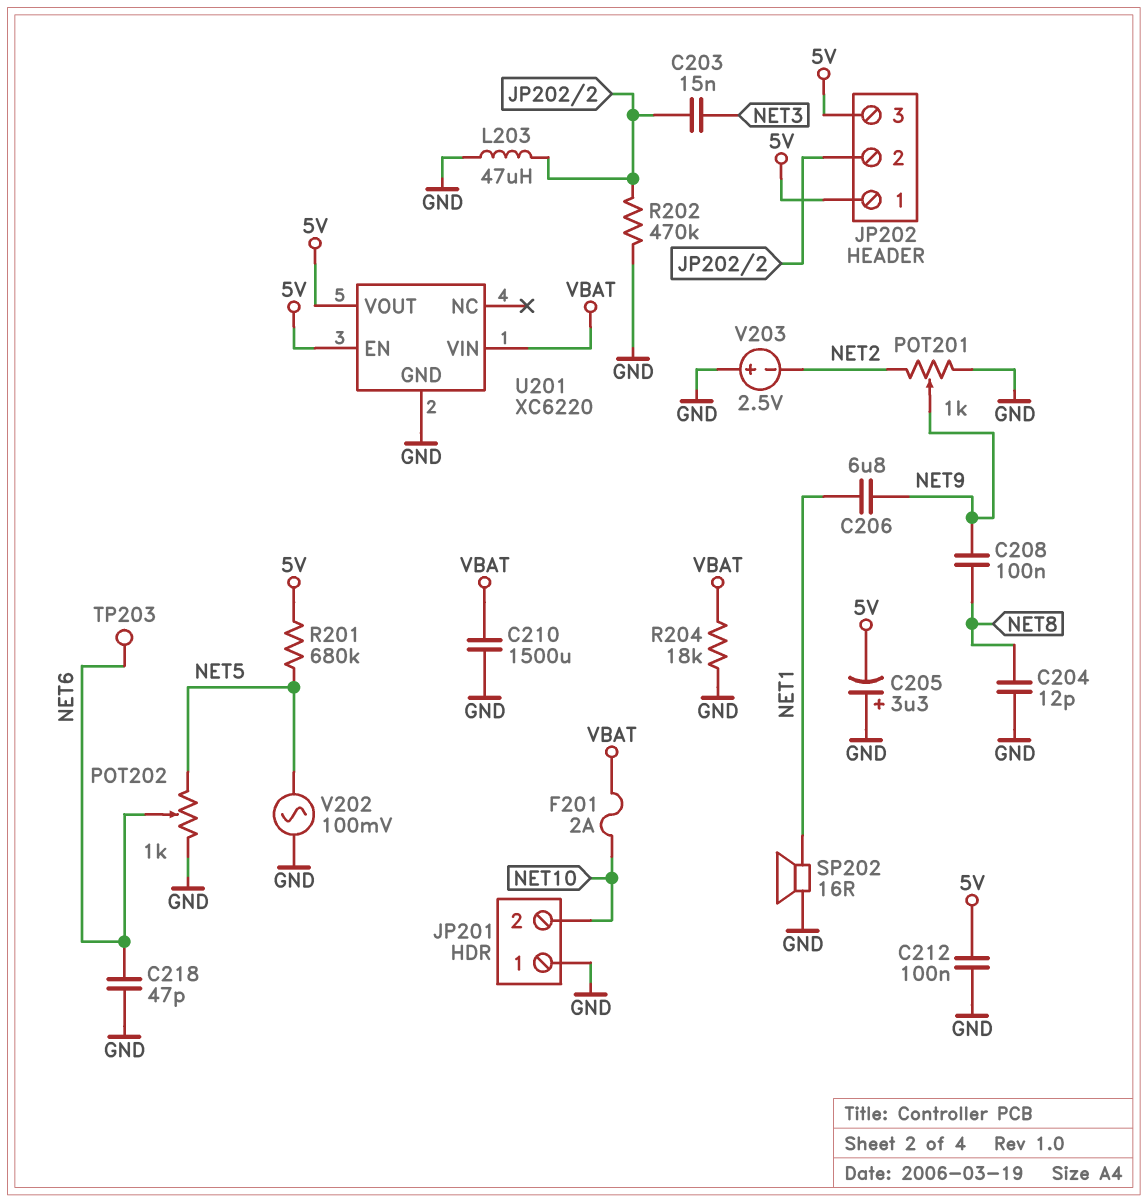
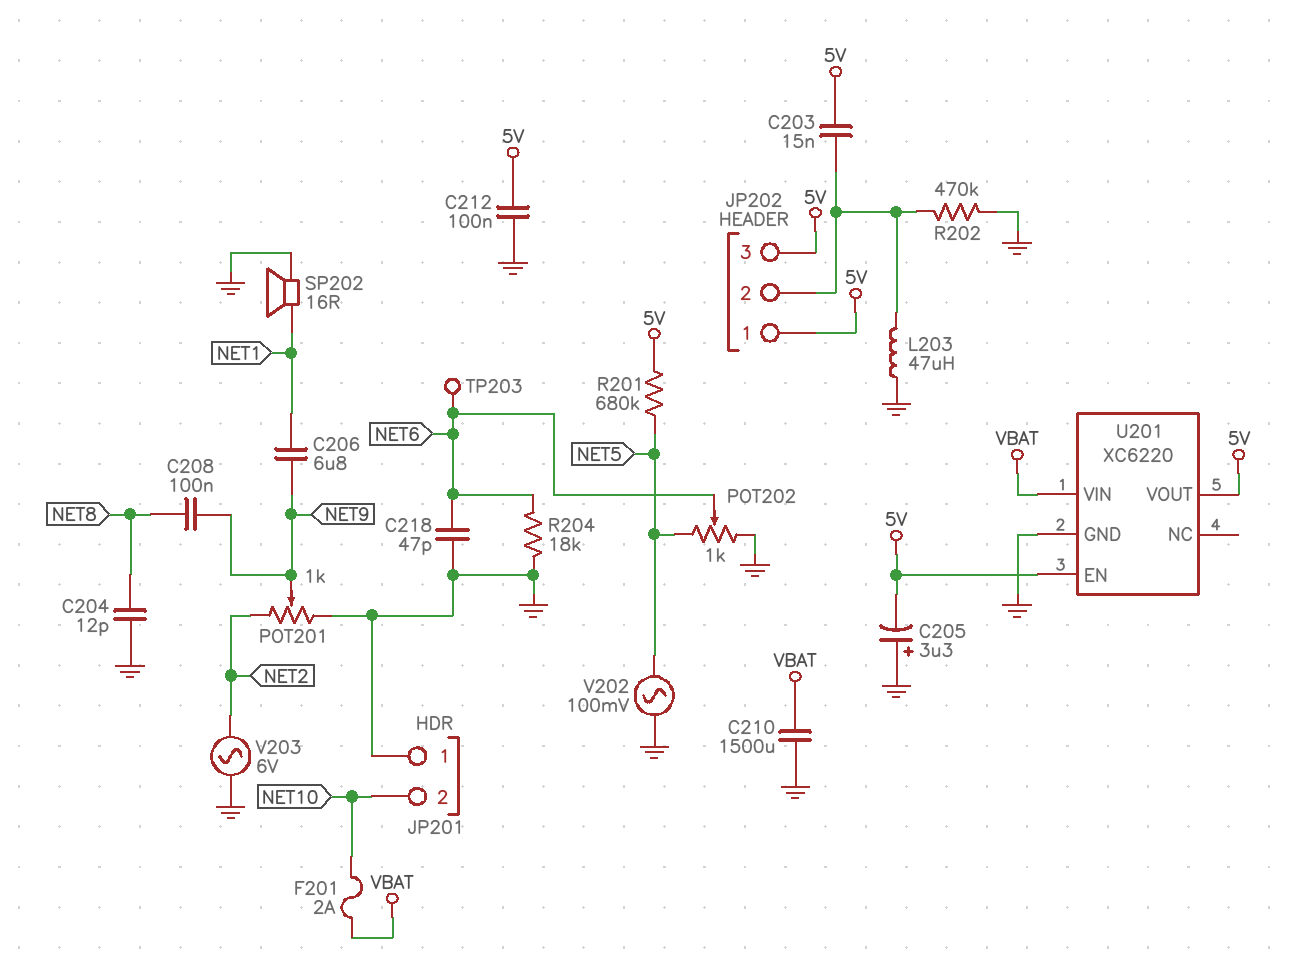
C203: 15nF (JP202/2, NET3) -> 15nF (5V, JP202/2)
R204: 18k (GND, VBAT) -> 18k (GND, NET6)
V203: 2.5V (plus GND, minus NET2) -> AC 6V (GND, NET2)

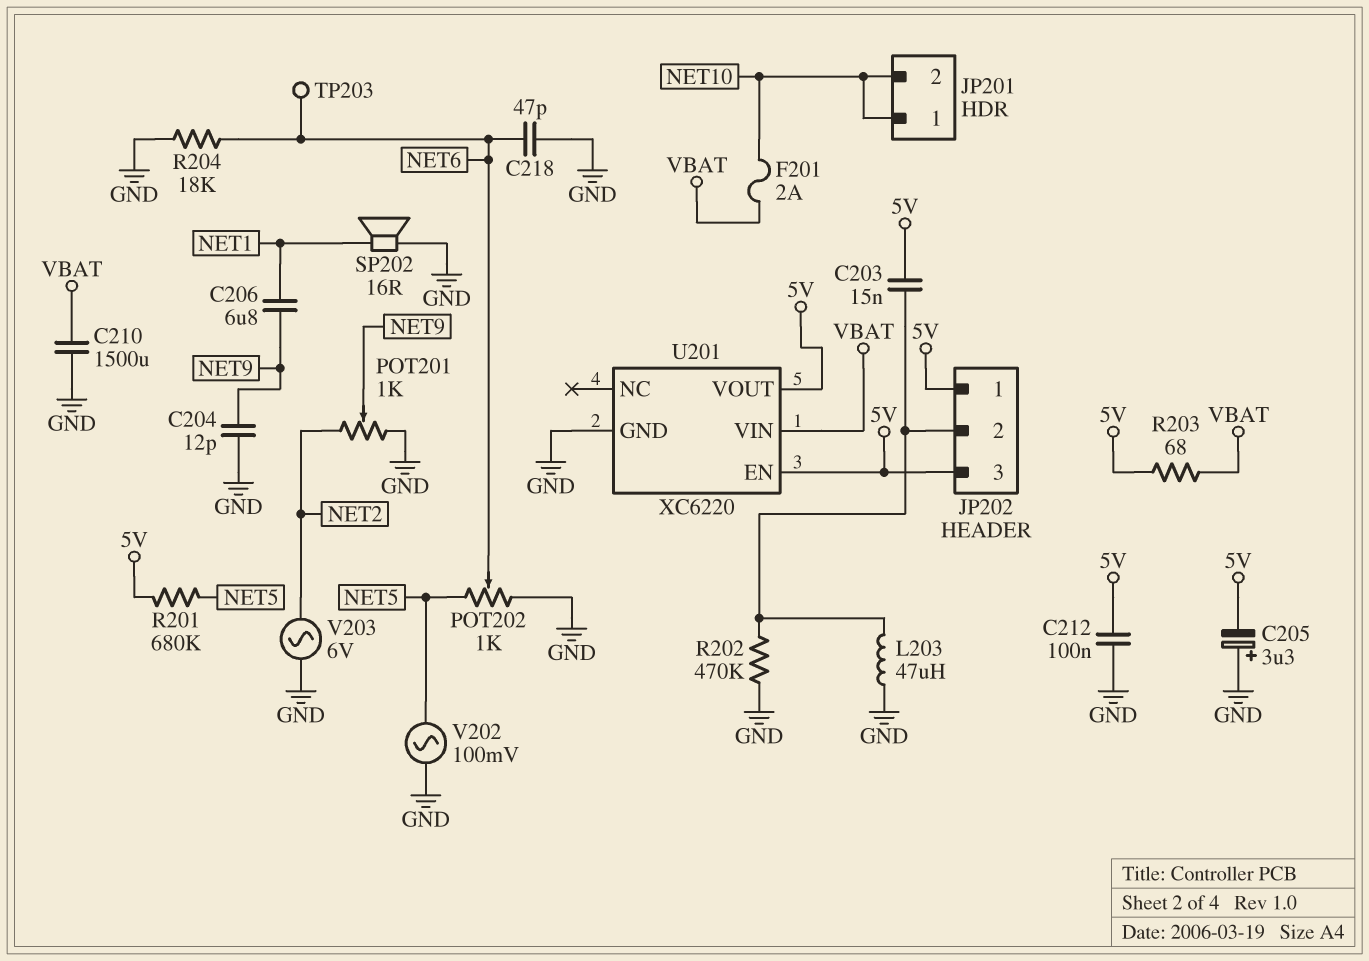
C204: 12pF (GND, NET8) -> 12pF (GND, NET9)
C208: 100nF (NET8, NET9) -> none
JP201 pin 1: GND -> NET10
R203: none -> 68 (5V, VBAT)

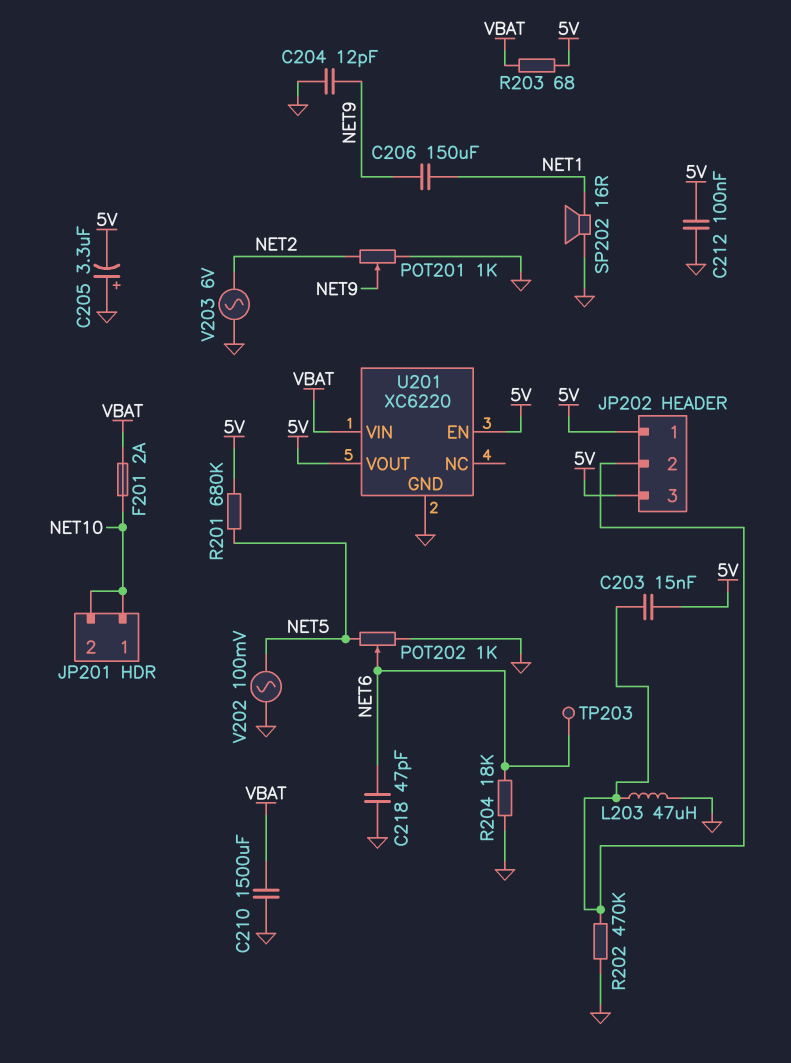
C206: 6.8uF (NET1, NET9) -> 150uF (NET1, NET9)

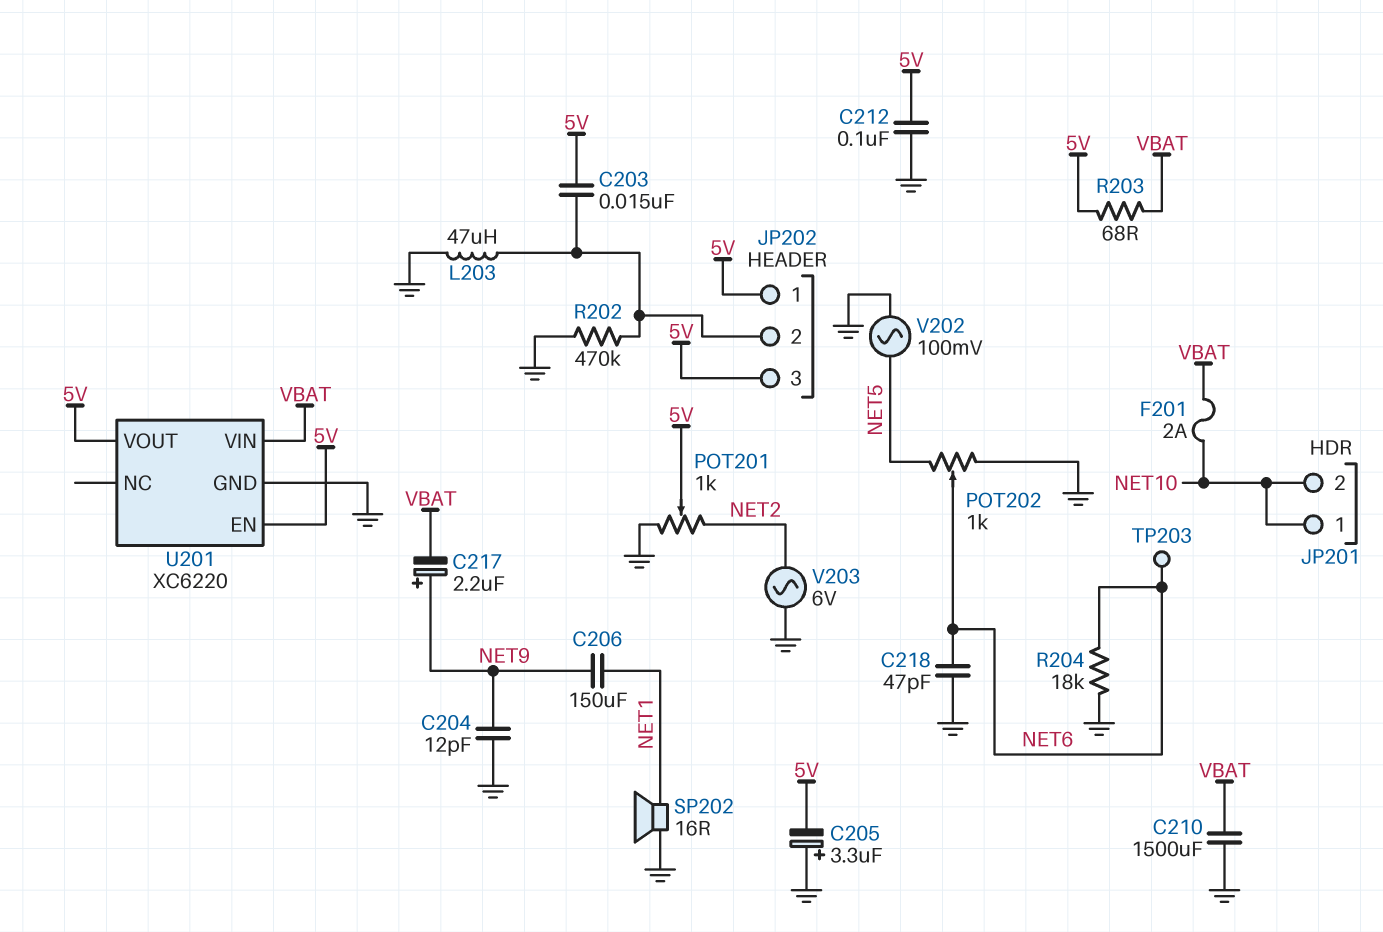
C217: none -> 2.2uF (plus NET9, minus VBAT)
POT201: 1k (GND, NET2, wiper NET9) -> 1k (GND, NET2, wiper 5V)
R201: 680k (5V, NET5) -> none

